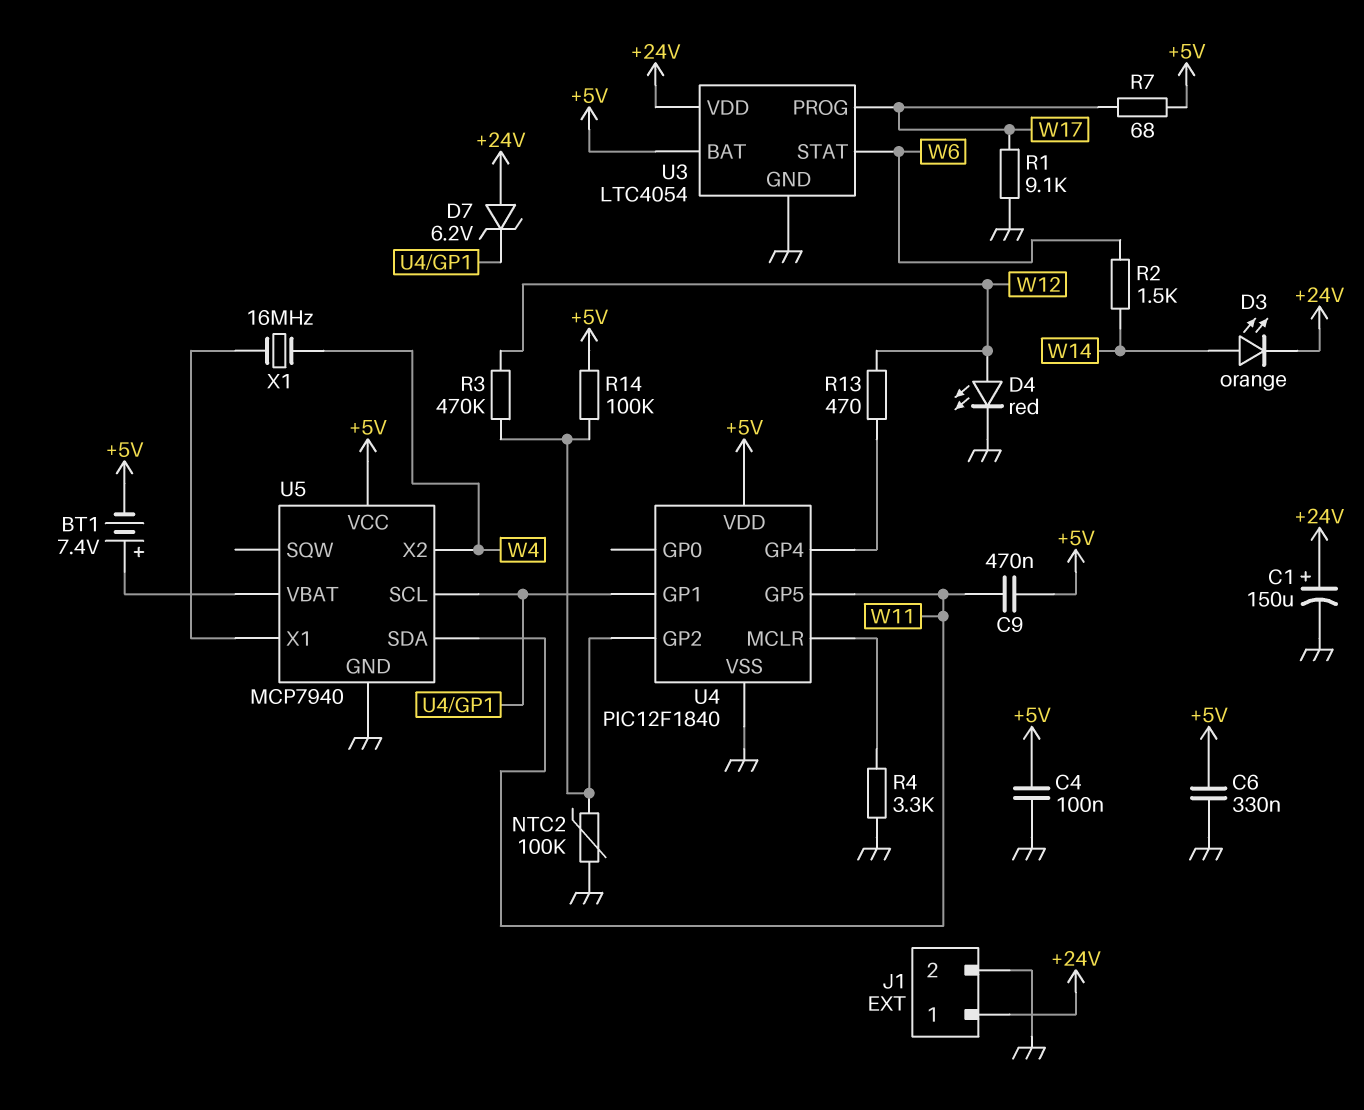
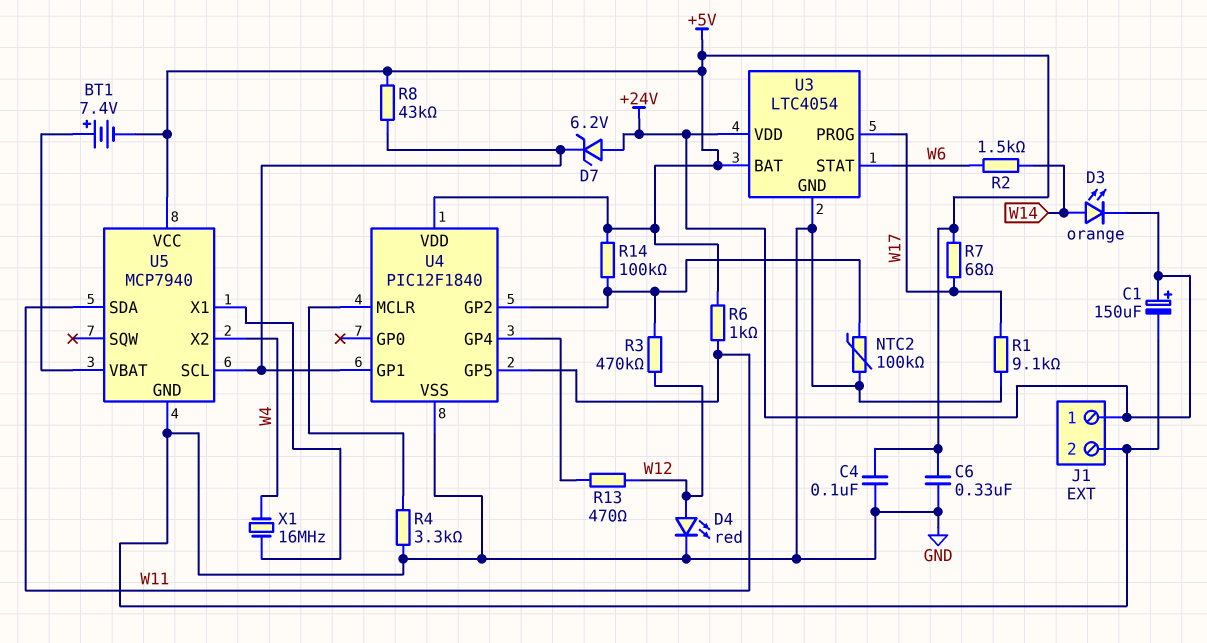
C9: 470nF (+5V, W11) -> none
R6: none -> 1k (+5V, W11)
R8: none -> 43k (+5V, U4/GP1)

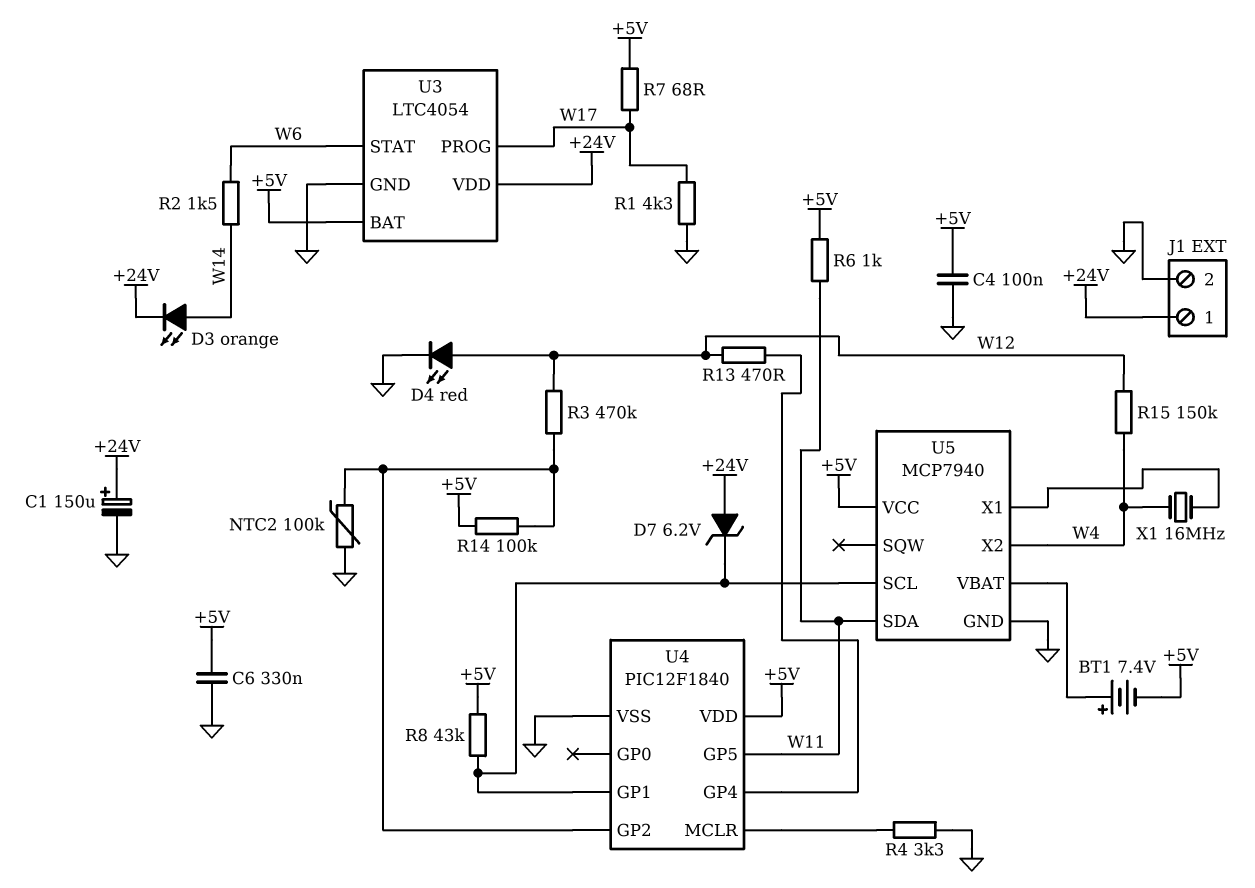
R1: 9.1k (GND, W17) -> 4.3k (GND, W17)
R15: none -> 150k (W4, W12)

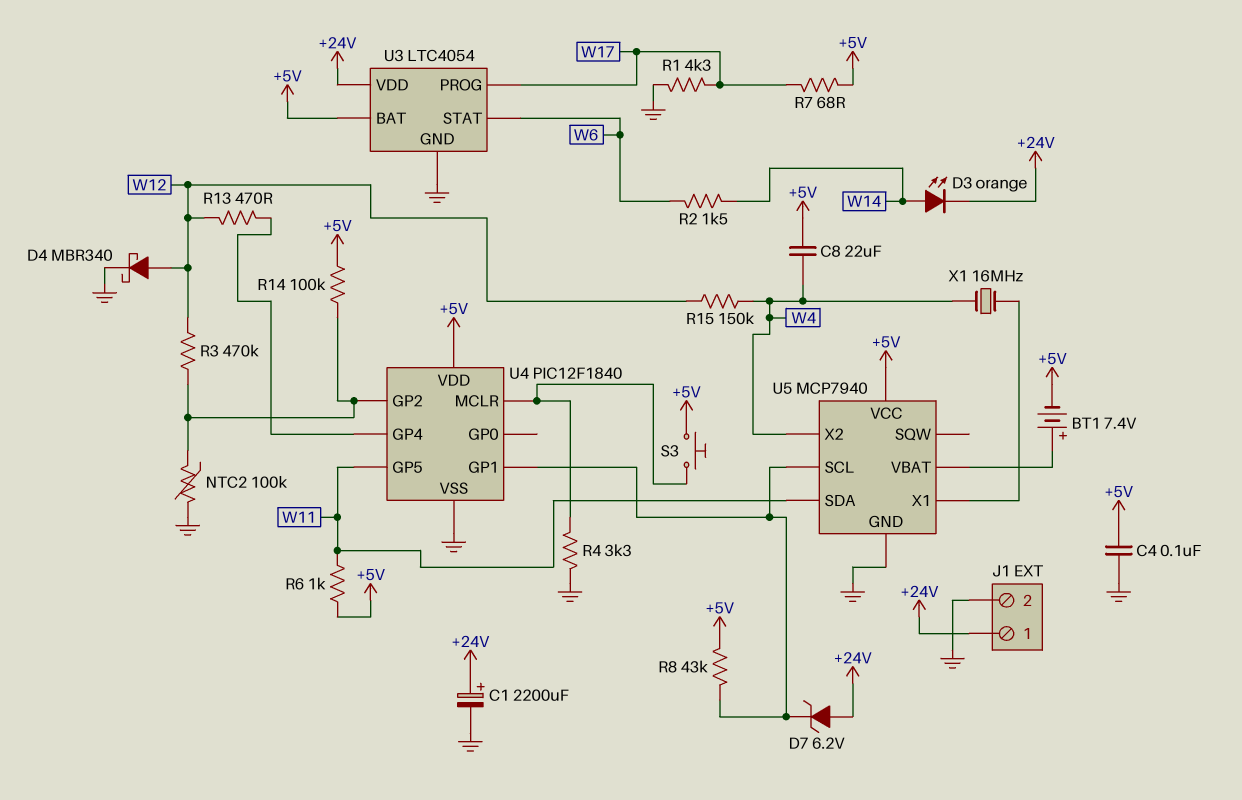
C1: 150uF (plus +24V, minus GND) -> 2200uF (plus +24V, minus GND)
C6: 330nF (+5V, GND) -> none
C8: none -> 22uF (+5V, W4)
D4: LED red (A W12, K GND) -> schottky MBR340 (A W12, K GND)
S3: none -> button (+5V, U4/MCLR)

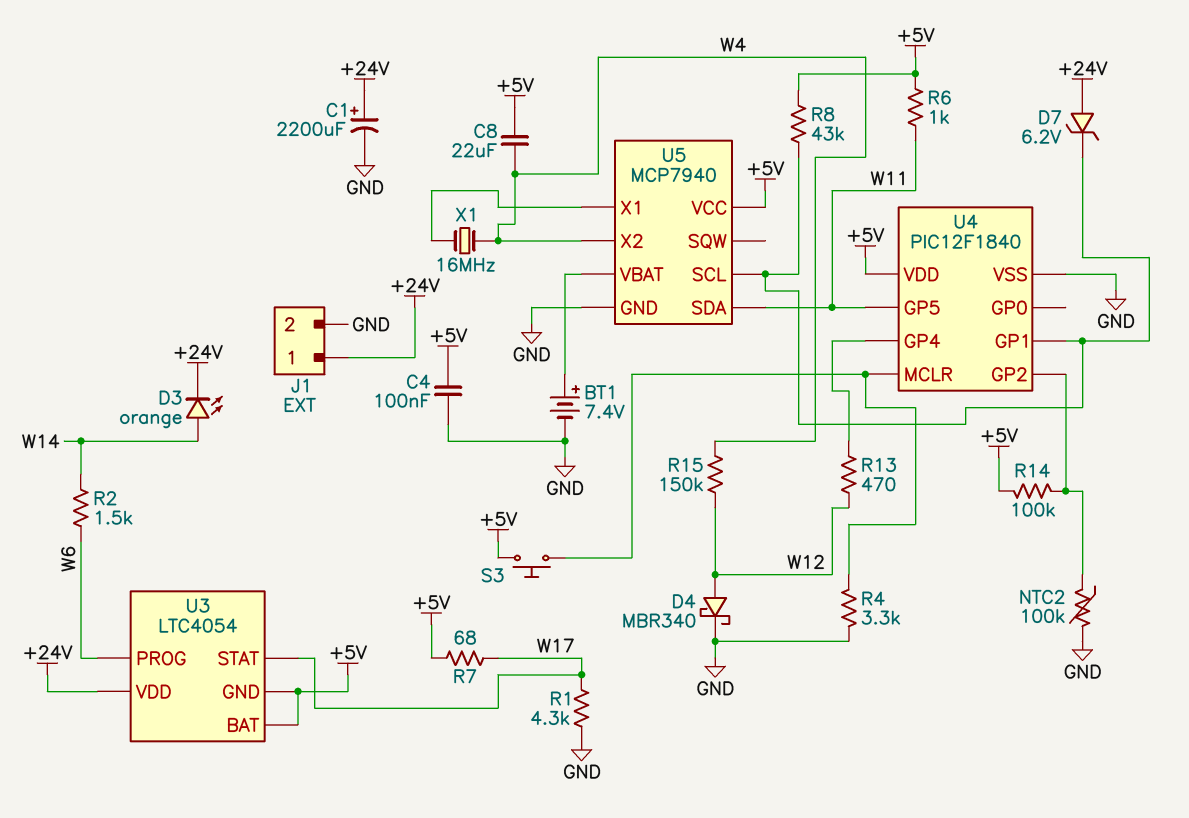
BT1: 7.4V (plus U5/VBAT, minus +5V) -> 7.4V (plus U5/VBAT, minus GND)
R3: 470k (U4/GP2, W12) -> none
U3 pin GND: GND -> +5V
U3 pin PROG: W17 -> W6
U3 pin STAT: W6 -> W17

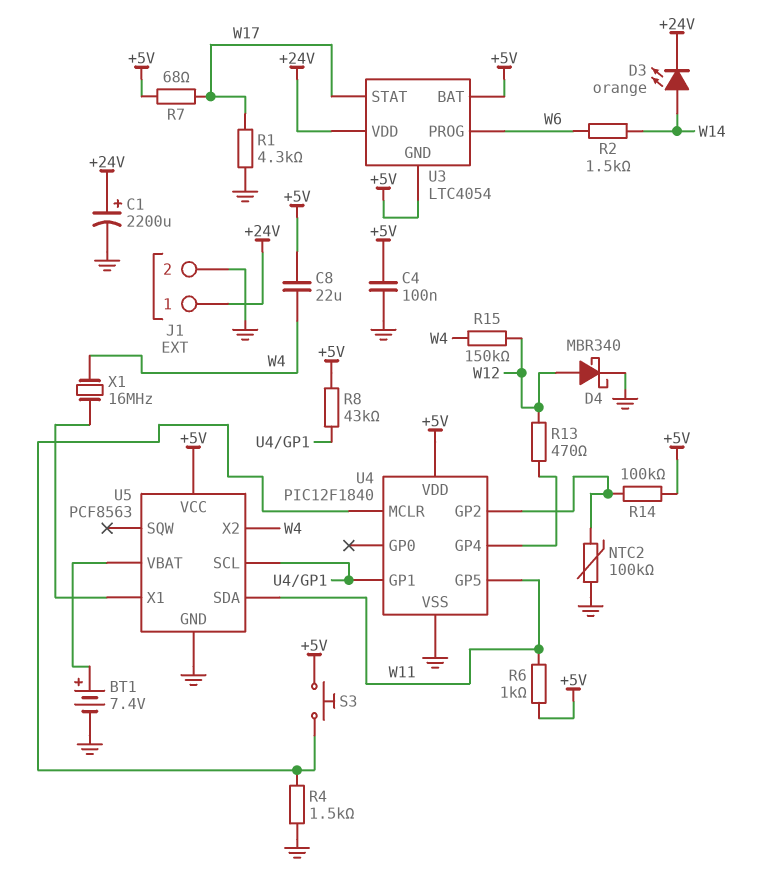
D7: zener 6.2V (A +24V, K U4/GP1) -> none
R4: 3.3k (GND, U4/MCLR) -> 1.5k (GND, U4/MCLR)
U5: MCP7940 -> PCF8563

